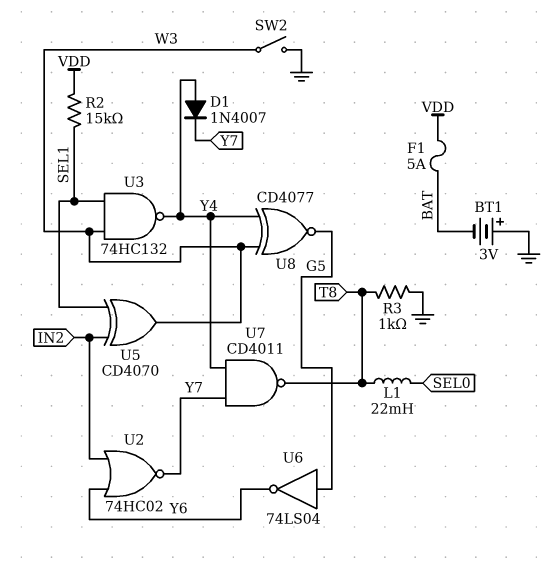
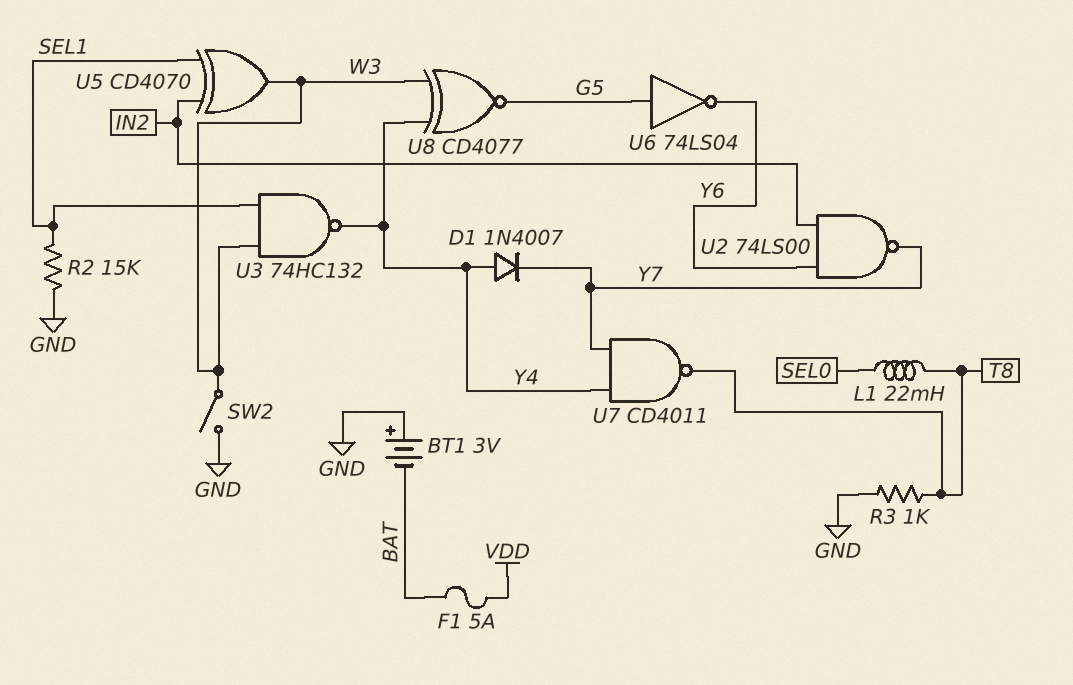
R2: 15k (SEL1, VDD) -> 15k (GND, SEL1)
U2: NOR 74HC02 (in IN2, in Y6, out Y7) -> NAND 74LS00 (in IN2, in Y6, out Y7)

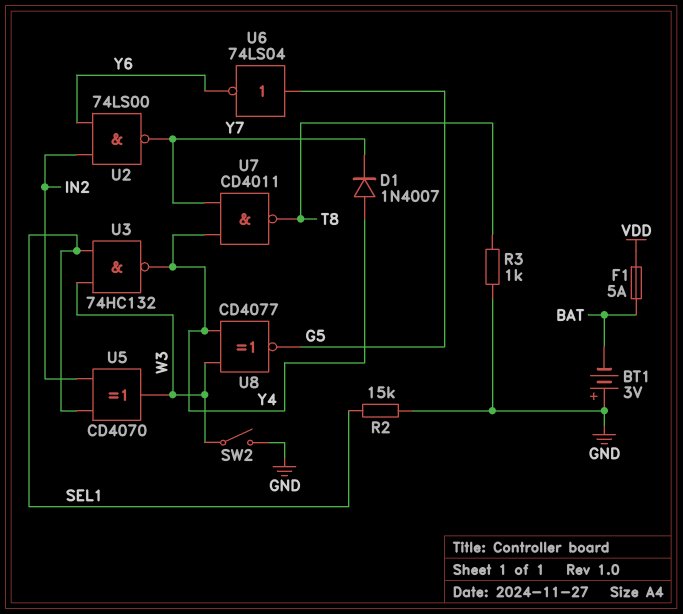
L1: 22mH (SEL0, T8) -> none

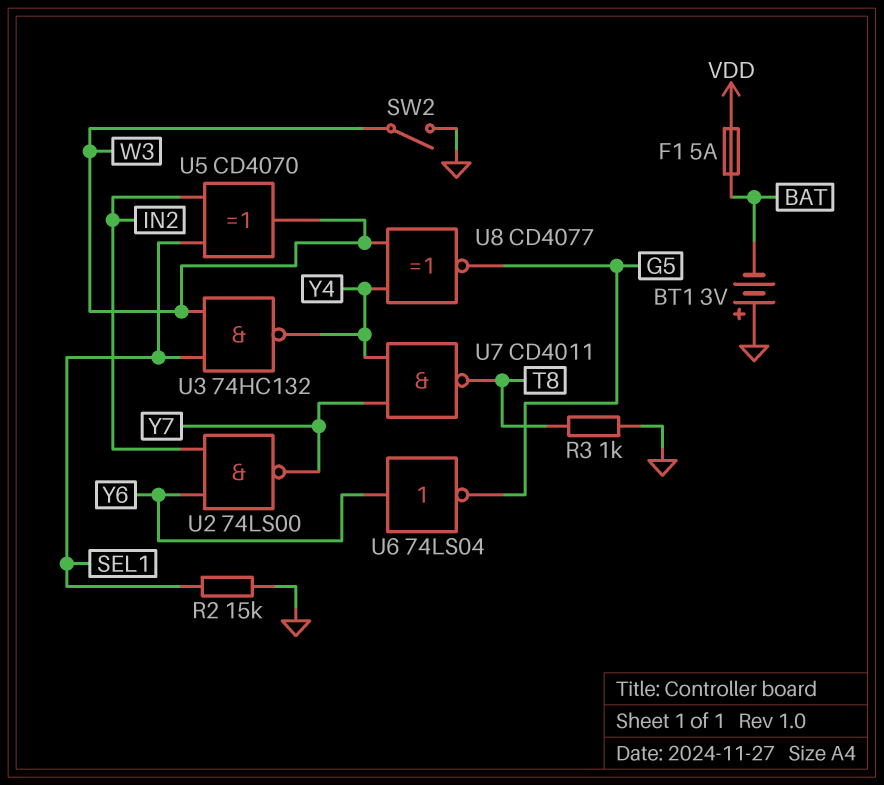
D1: diode 1N4007 (A Y4, K Y7) -> none
U6: NOT 74LS04 (in G5, out Y6) -> NOT 74LS04 (in Y6, out G5)

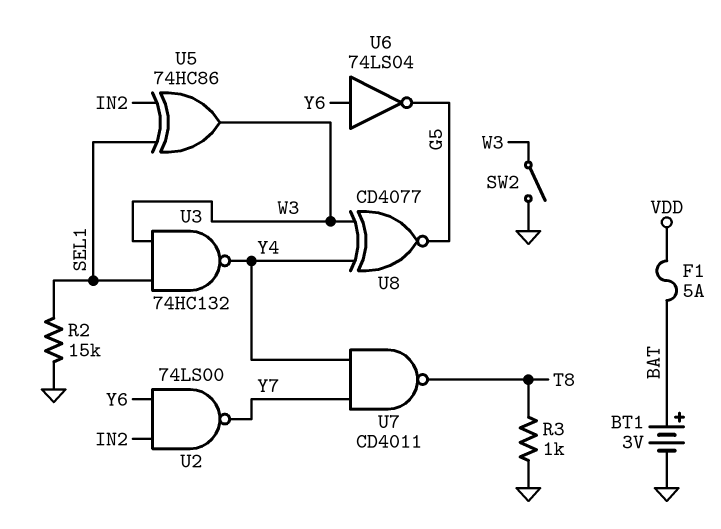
BT1: 3V (plus GND, minus BAT) -> 3V (plus BAT, minus GND)
U5: XOR CD4070 (in IN2, in SEL1, out W3) -> XOR 74HC86 (in IN2, in SEL1, out W3)

